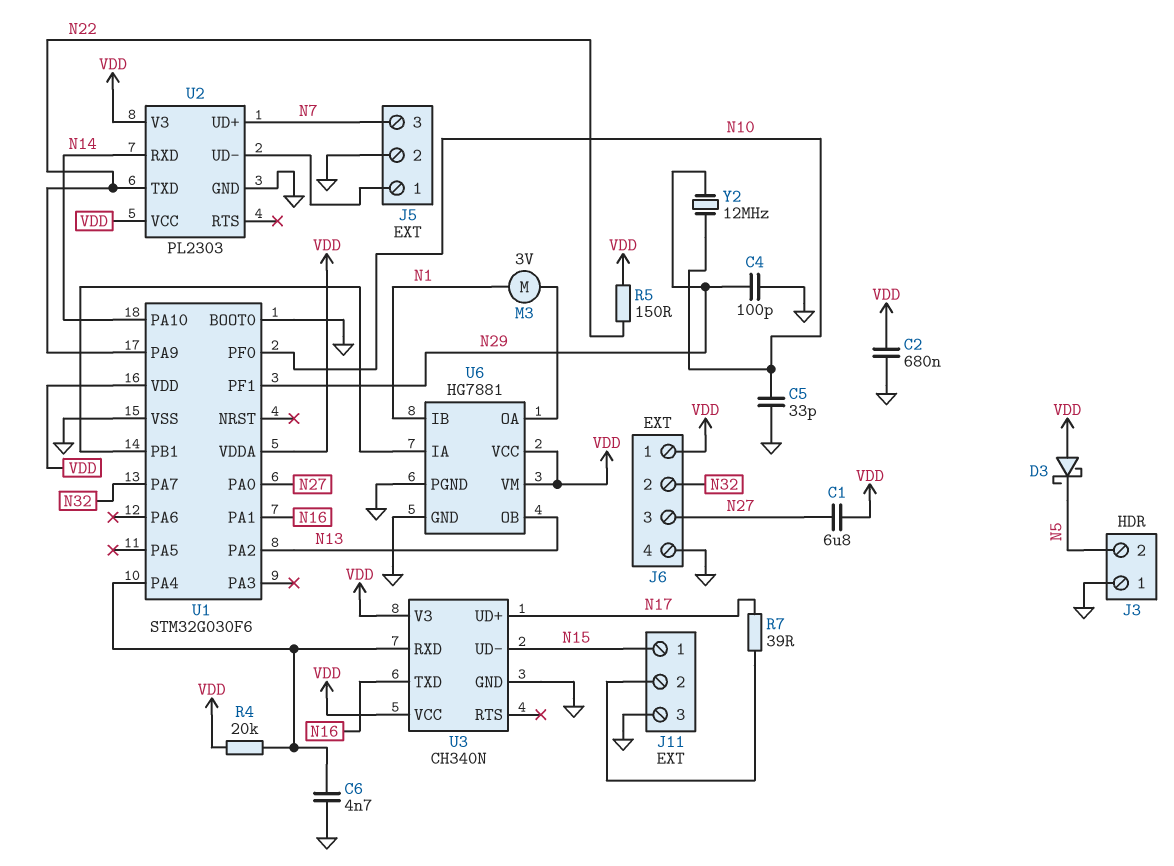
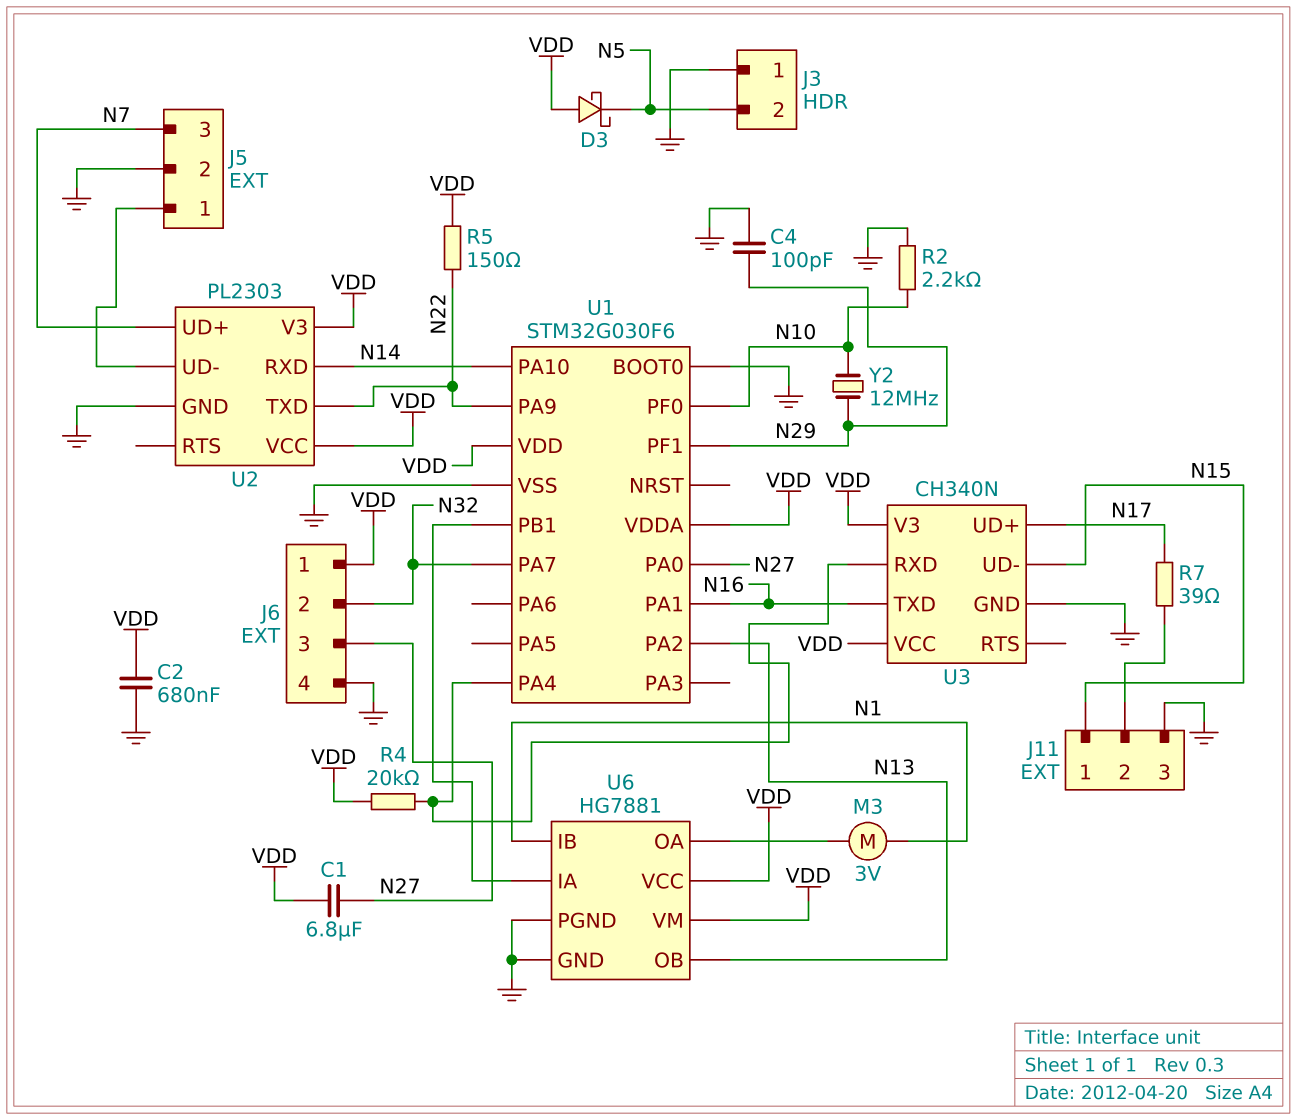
C5: 33pF (GND, N10) -> none
C6: 4.7nF (GND, U1/PA4) -> none
R2: none -> 2.2k (GND, N10)

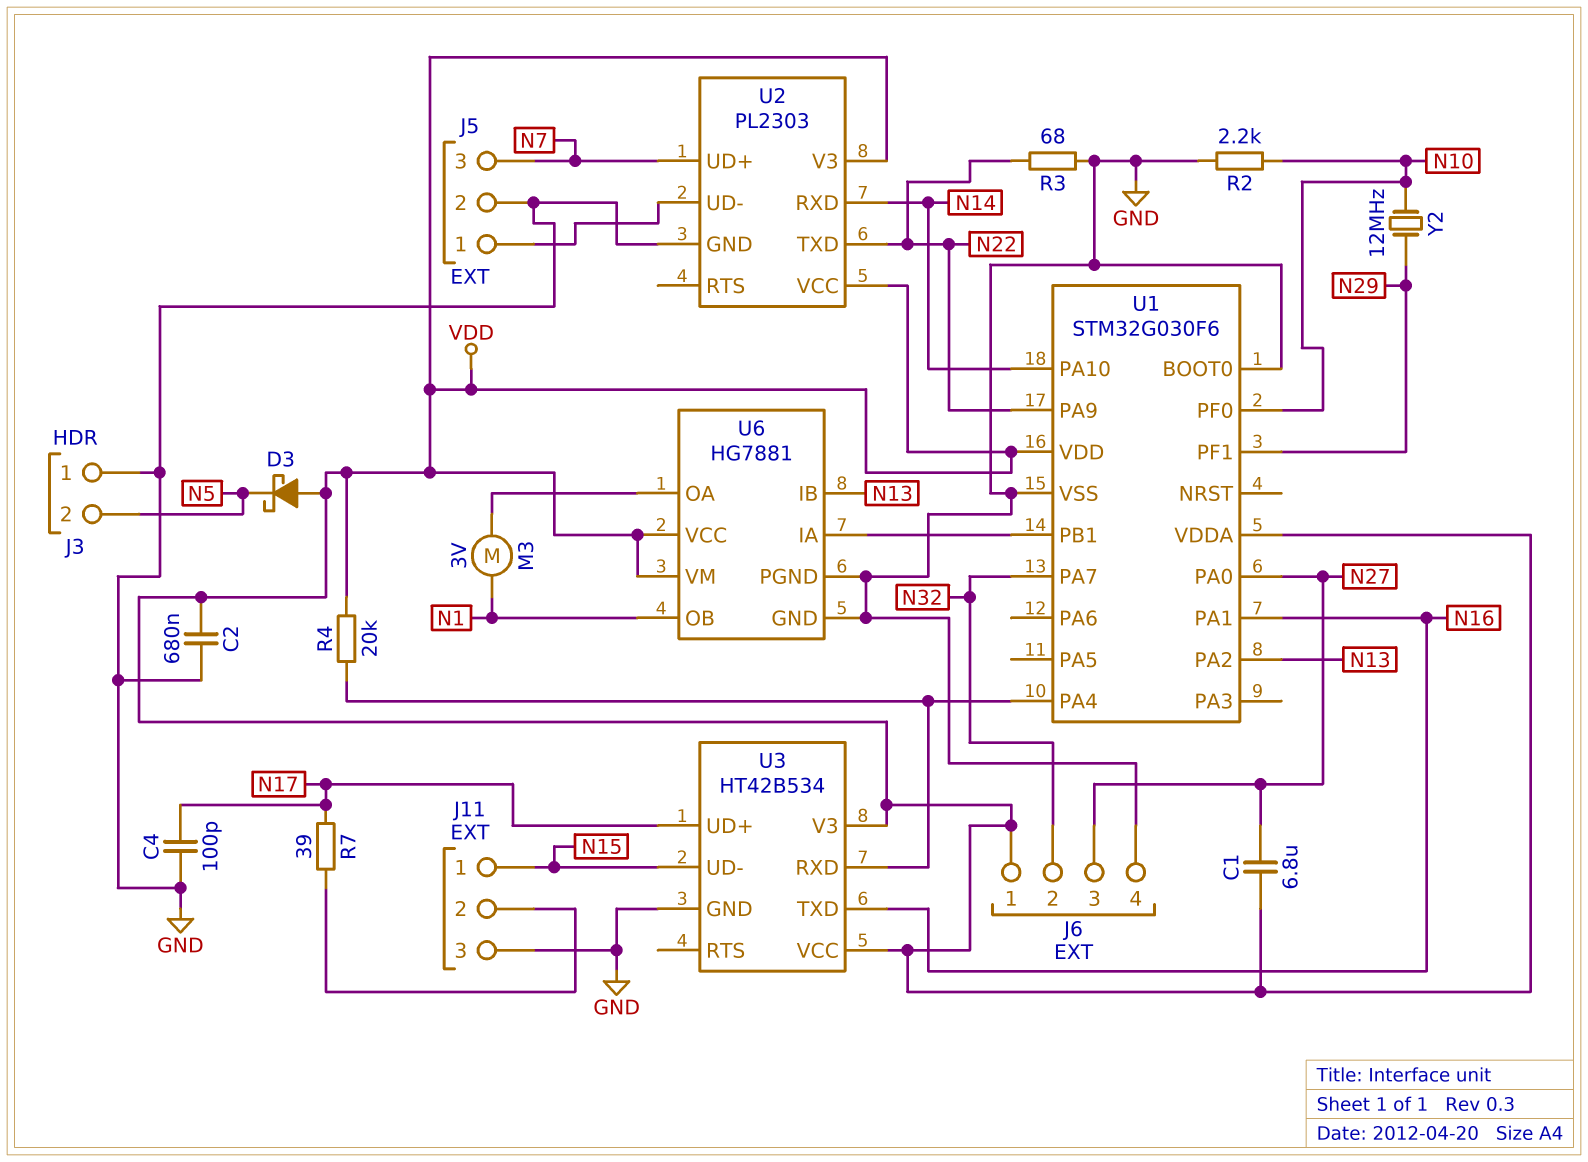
C4: 100pF (GND, N29) -> 100pF (GND, N17)
R3: none -> 68 (GND, N22)
R5: 150 (N22, VDD) -> none
U3: CH340N -> HT42B534
U6 pin IB: N1 -> N13
U6 pin OB: N13 -> N1

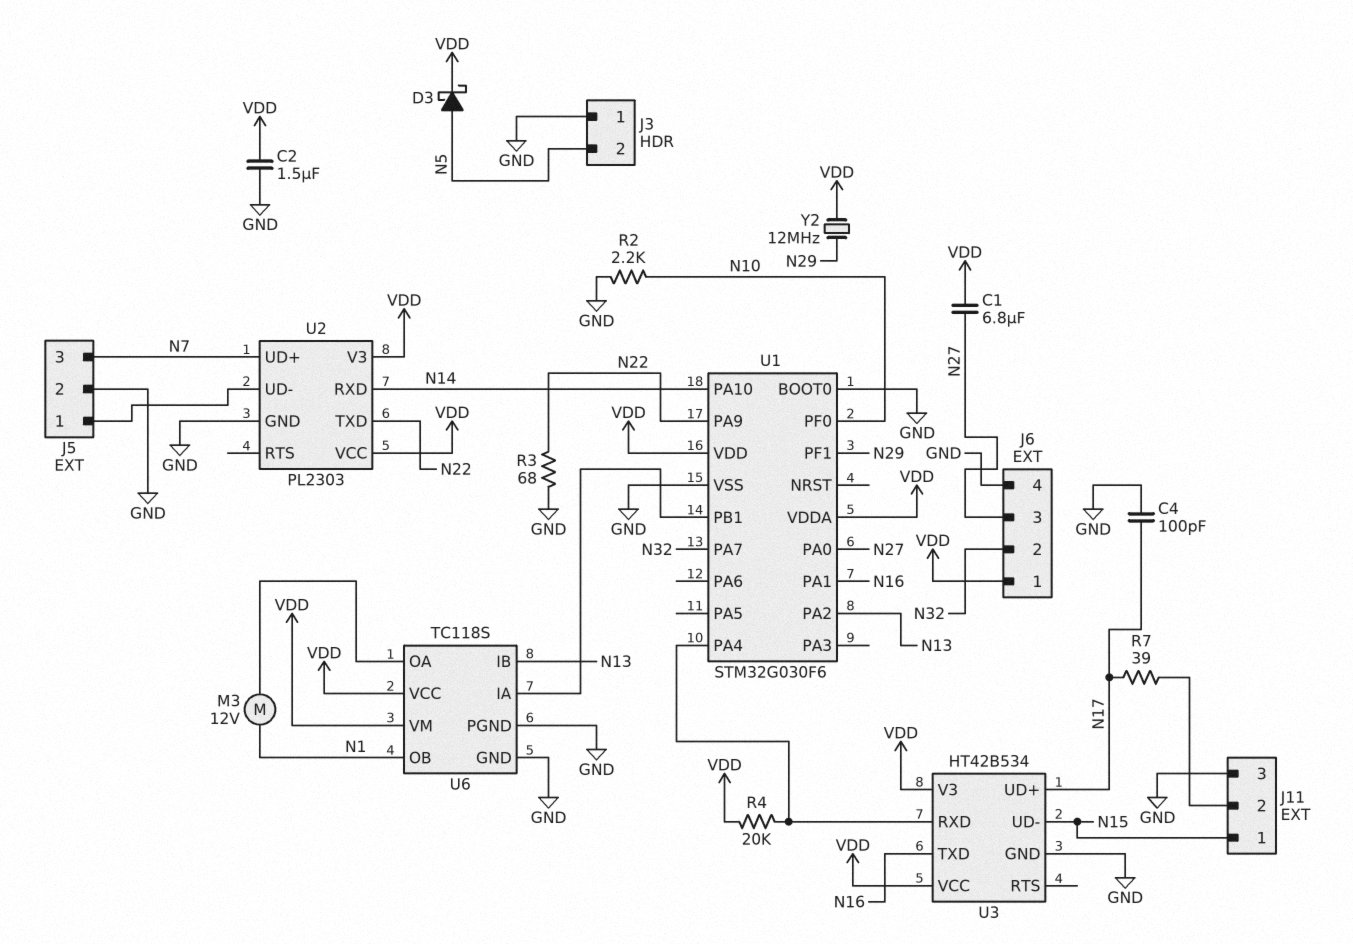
C2: 680nF (GND, VDD) -> 1.5uF (GND, VDD)
D3: schottky (A VDD, K N5) -> schottky (A N5, K VDD)
M3: motor 3V (N1, U6/OA) -> motor 12V (N1, U6/OA)
U6: HG7881 -> TC118S
Y2: 12MHz (N10, N29) -> 12MHz (N29, VDD)

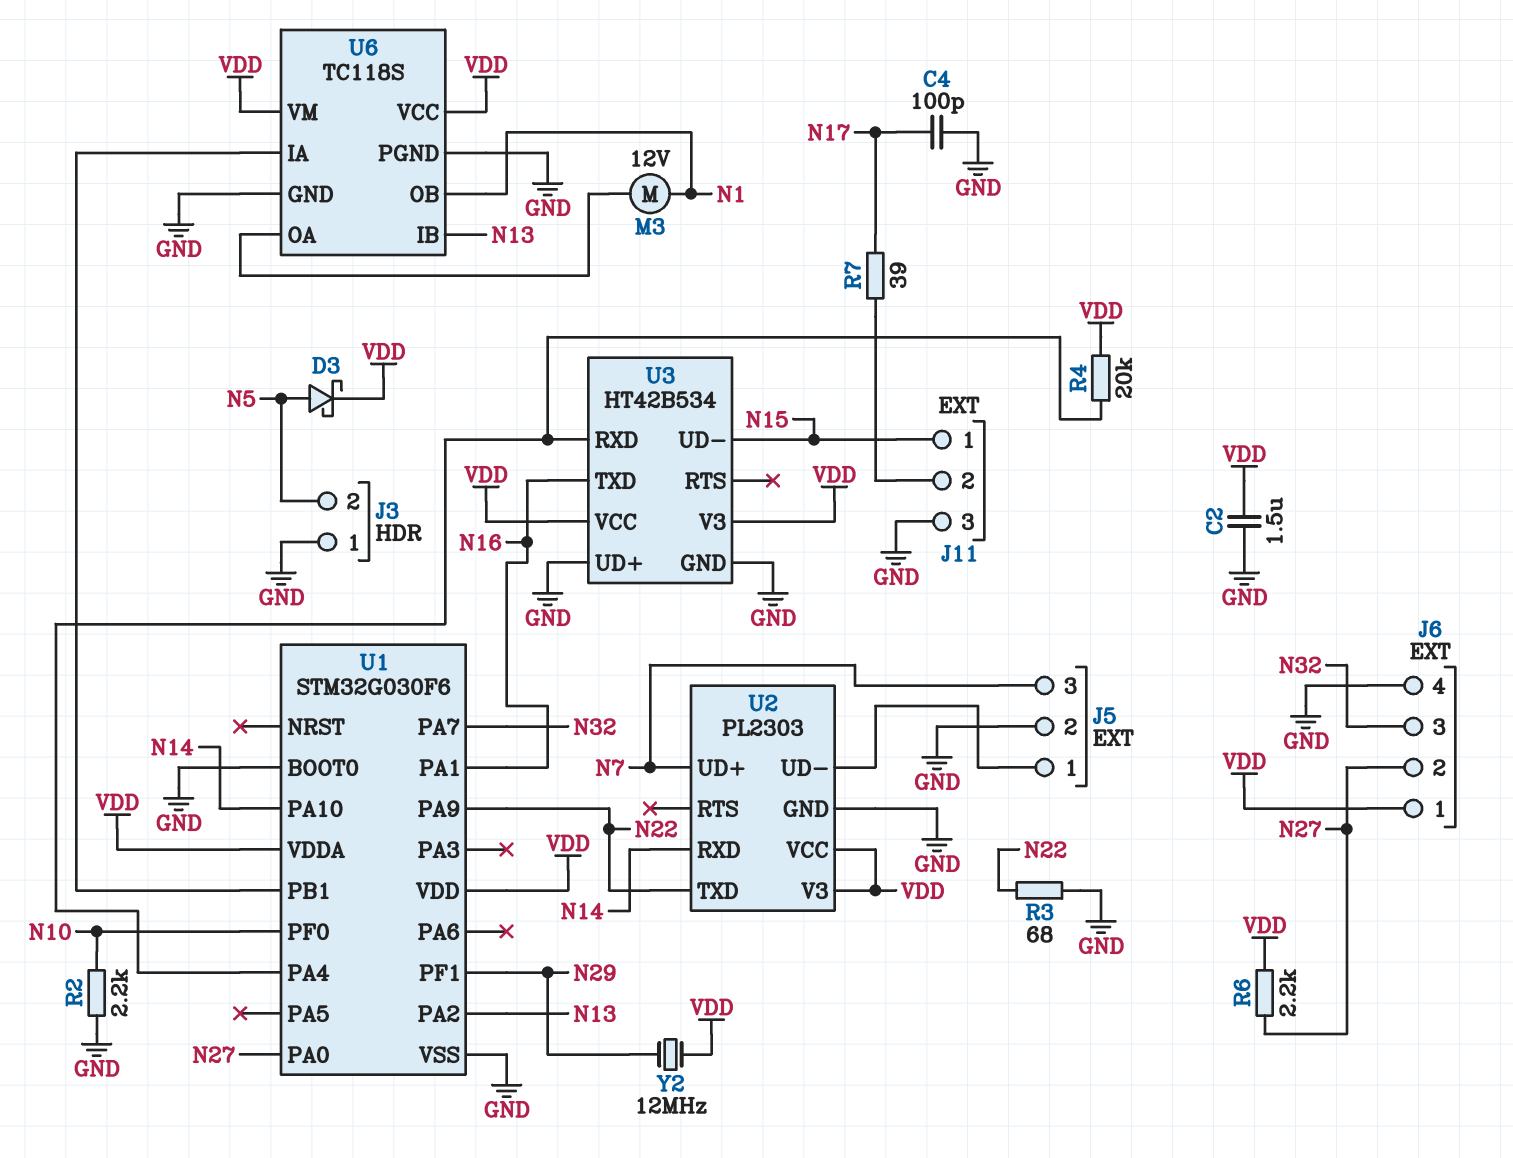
C1: 6.8uF (N27, VDD) -> none
J6 pin 2: N32 -> N27
J6 pin 3: N27 -> N32
R6: none -> 2.2k (N27, VDD)
U3 pin UD+: N17 -> GND

